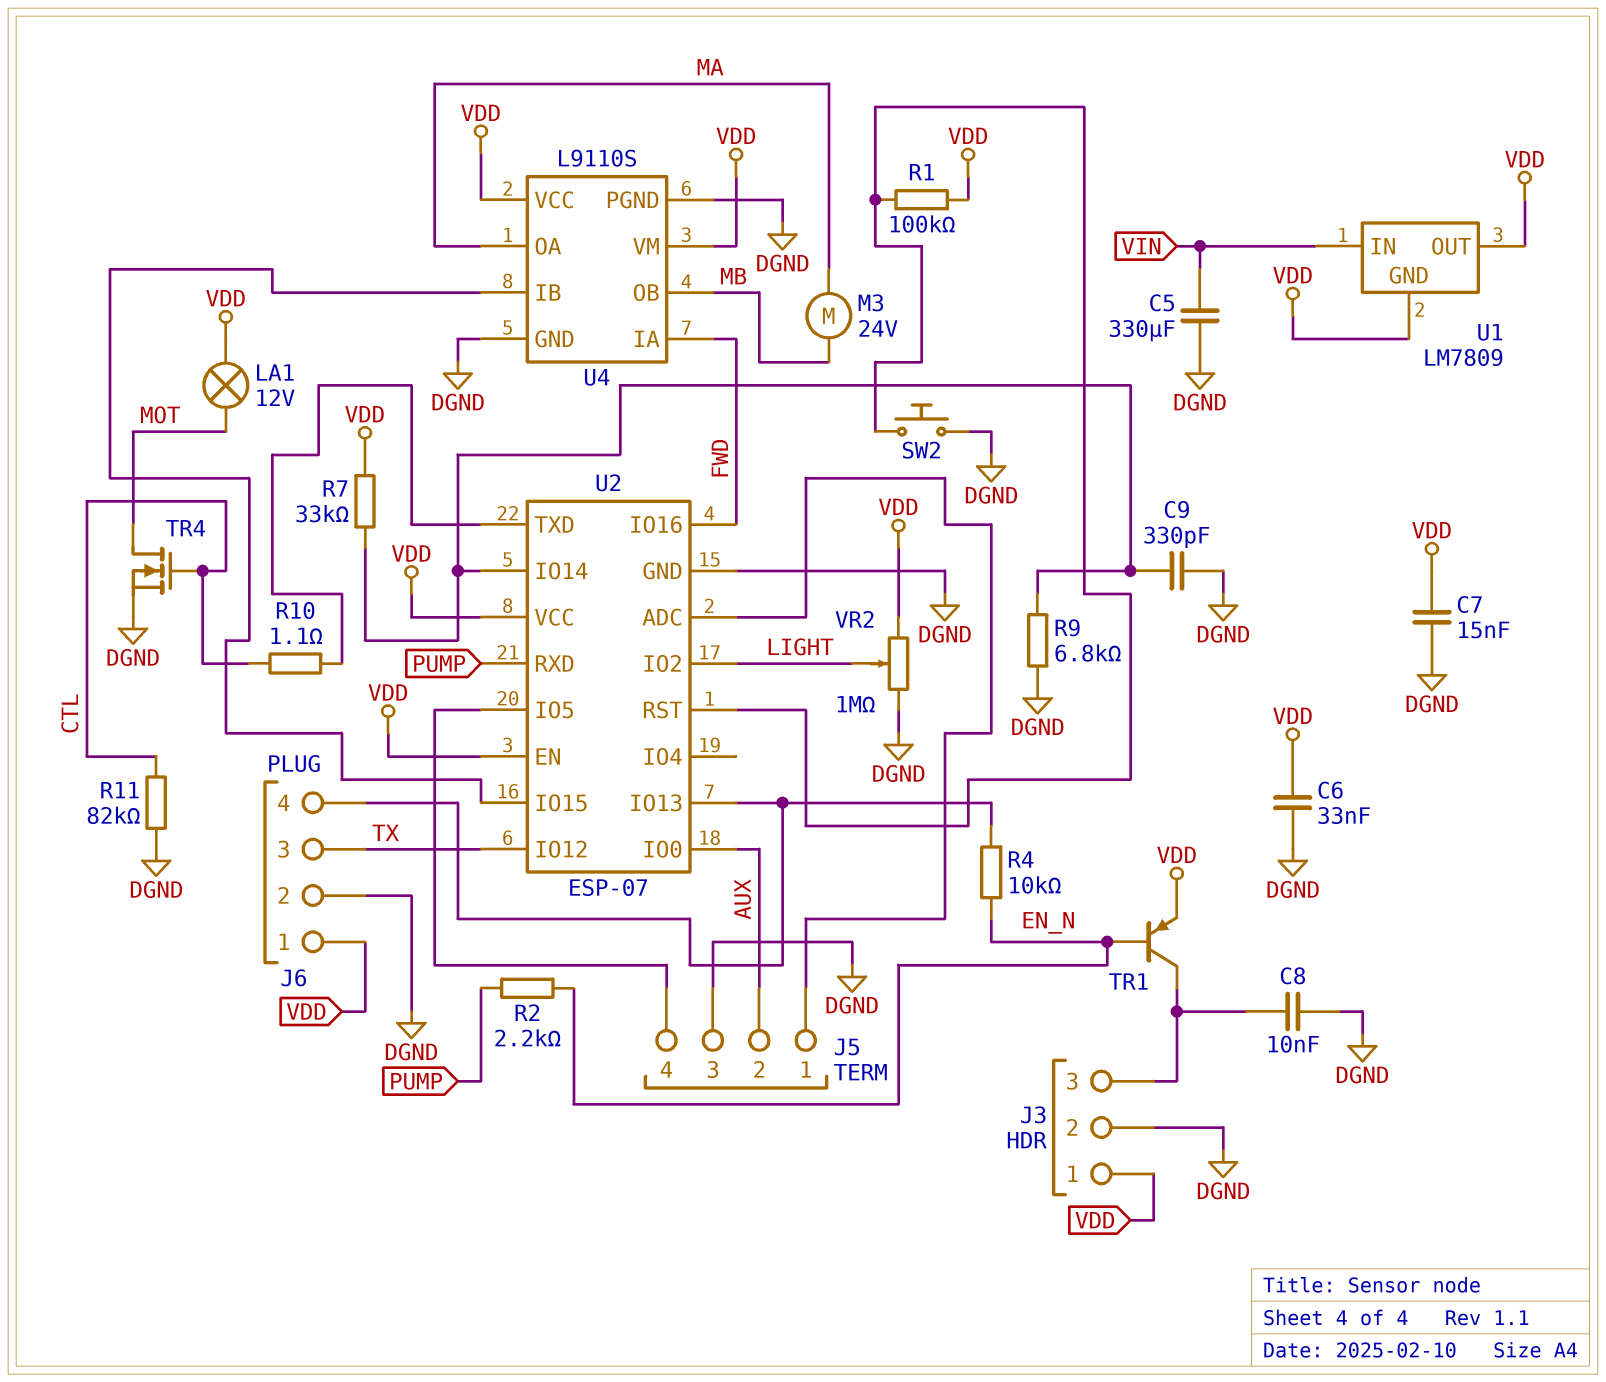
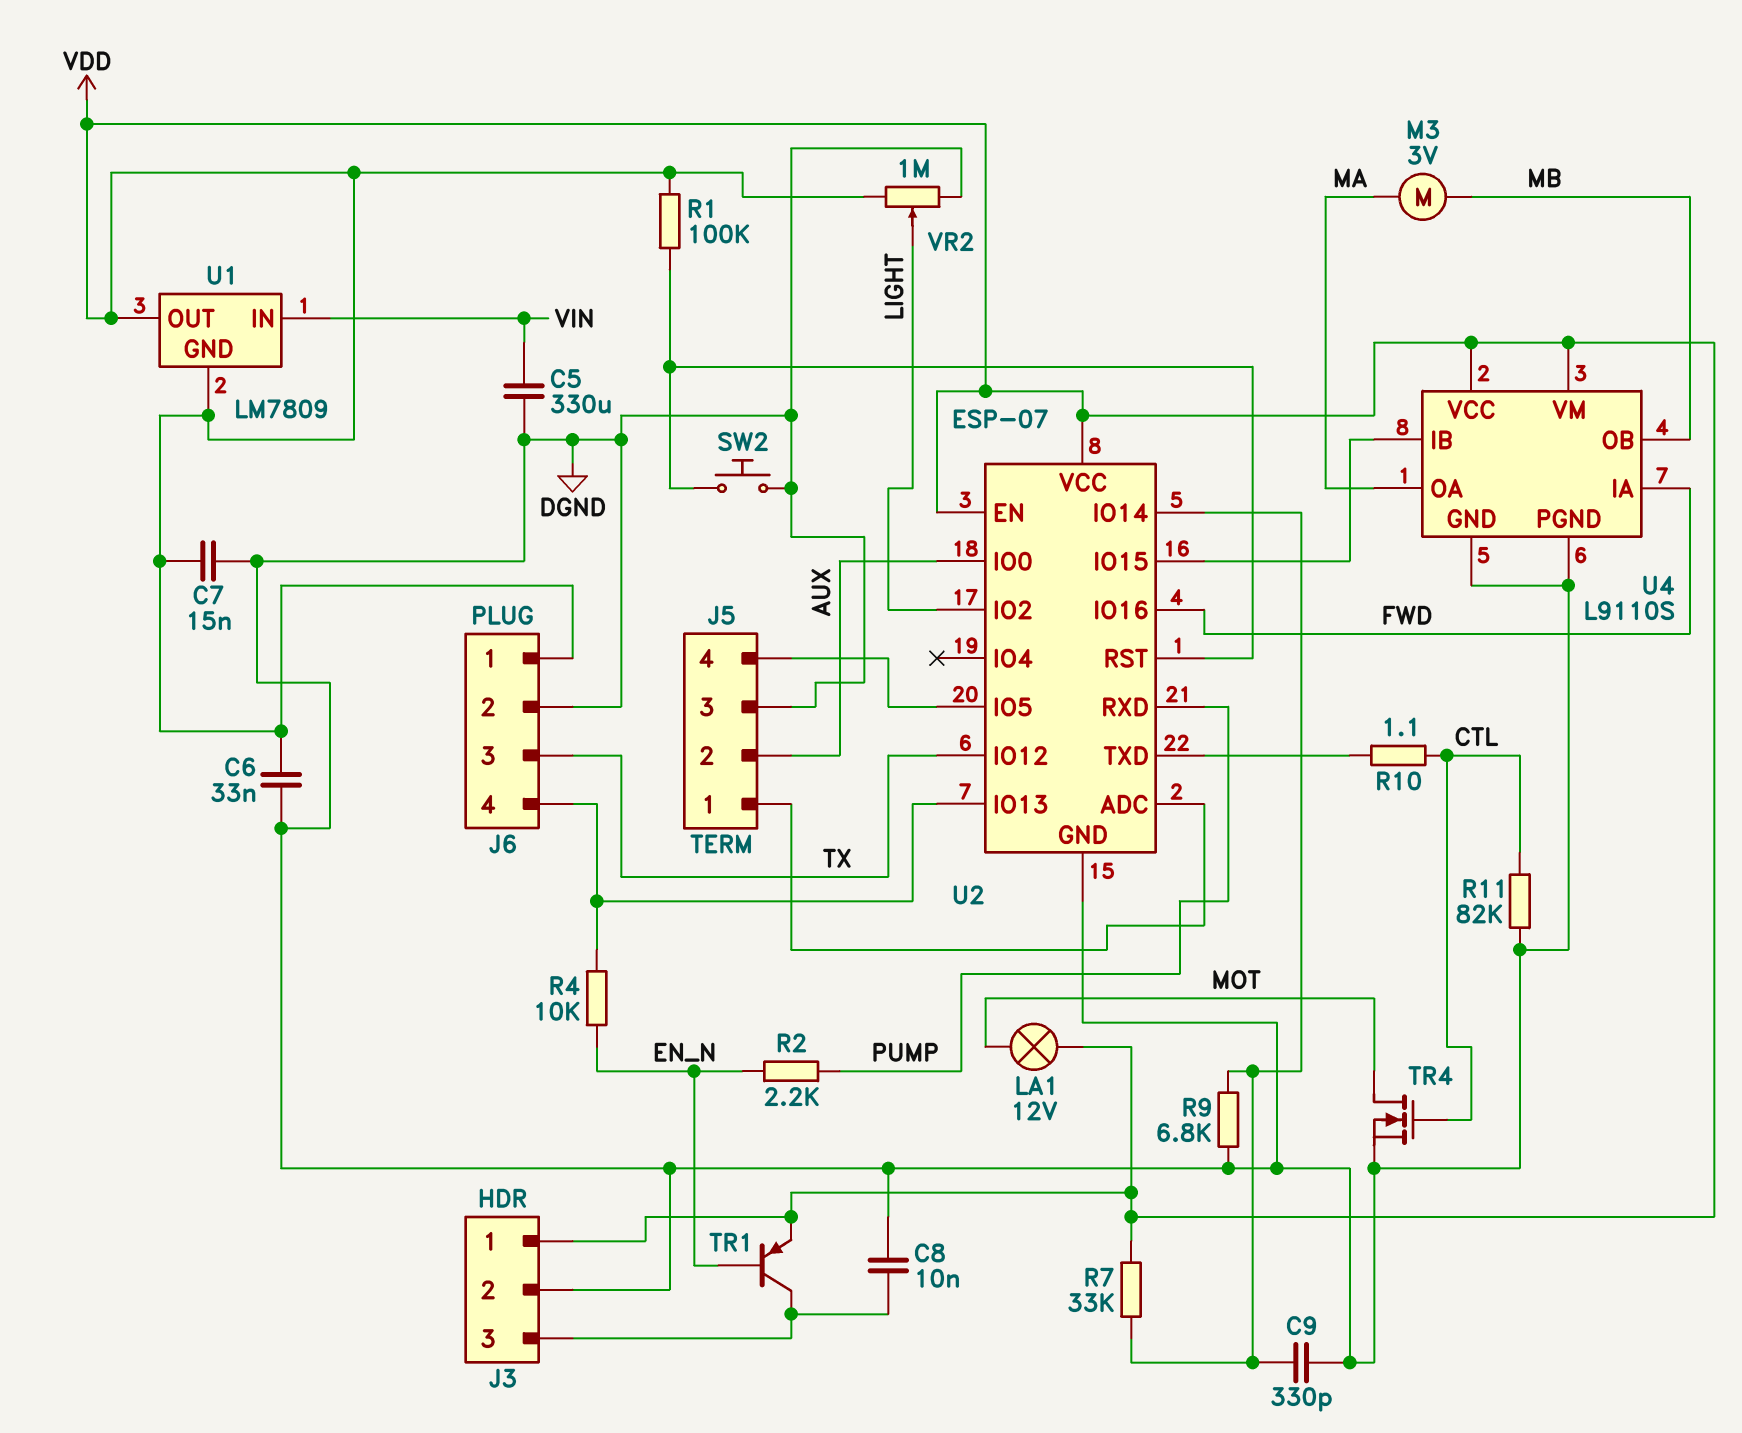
M3: motor 24V (MA, MB) -> motor 3V (MA, MB)

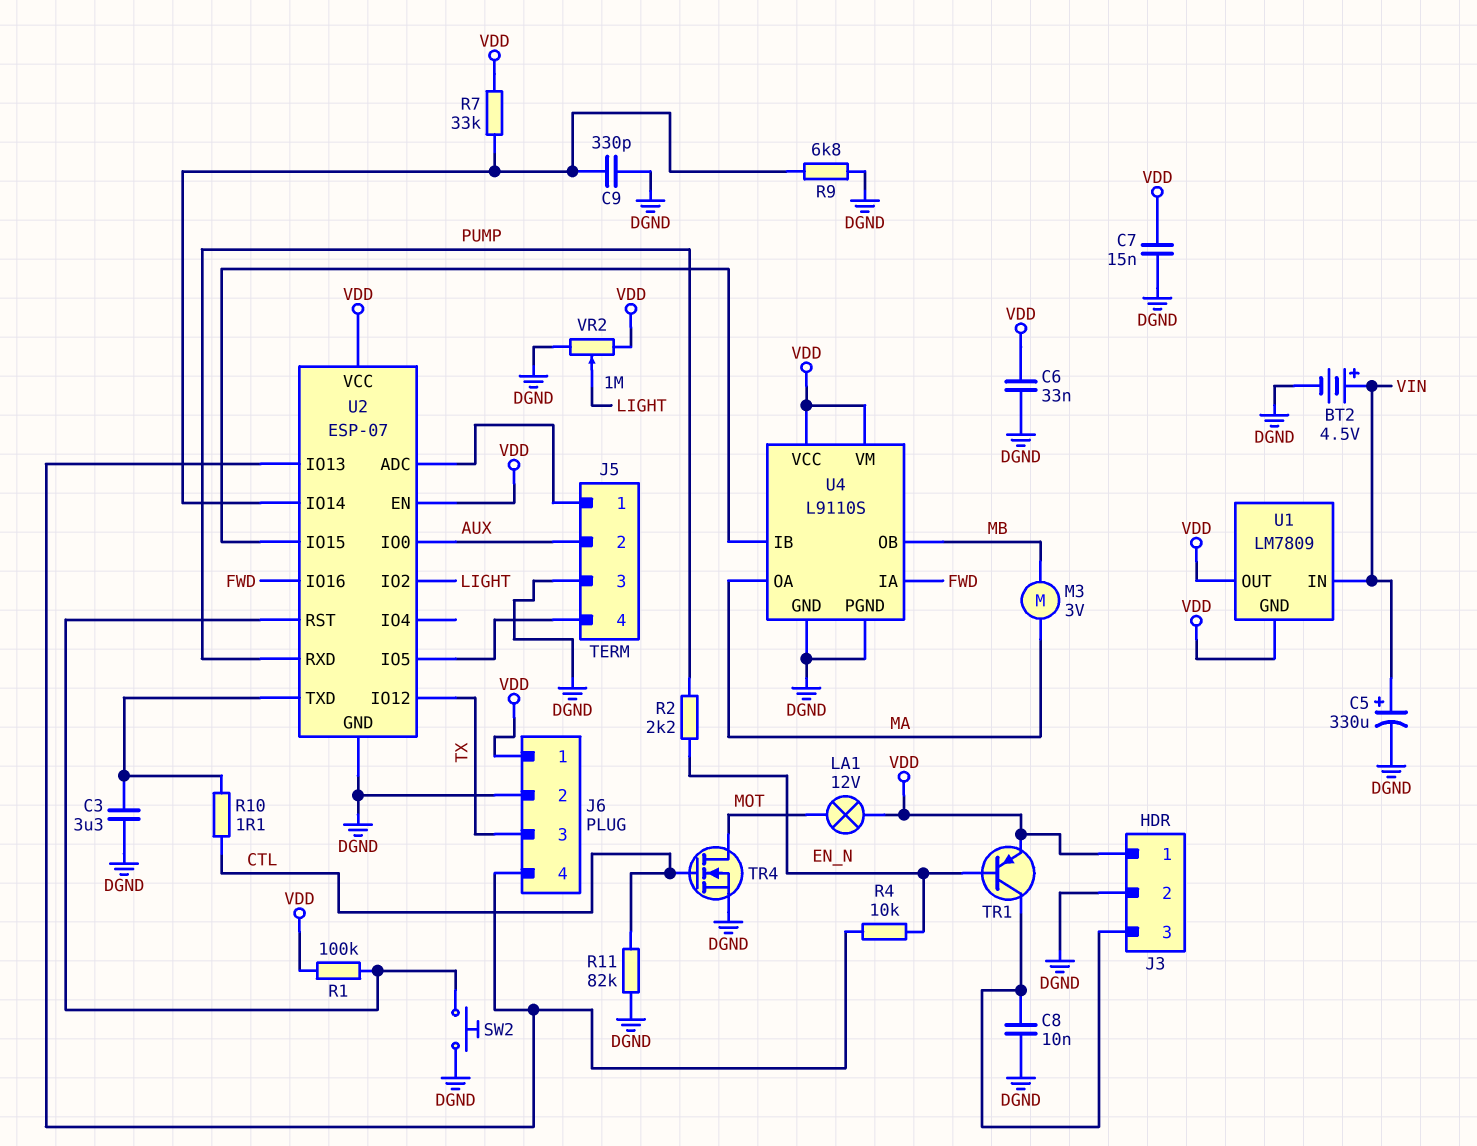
BT2: none -> 4.5V (plus VIN, minus DGND)
C3: none -> 3.3uF (DGND, U2/TXD)
C5: 330uF (DGND, VIN) -> 330uF (plus VIN, minus DGND)

